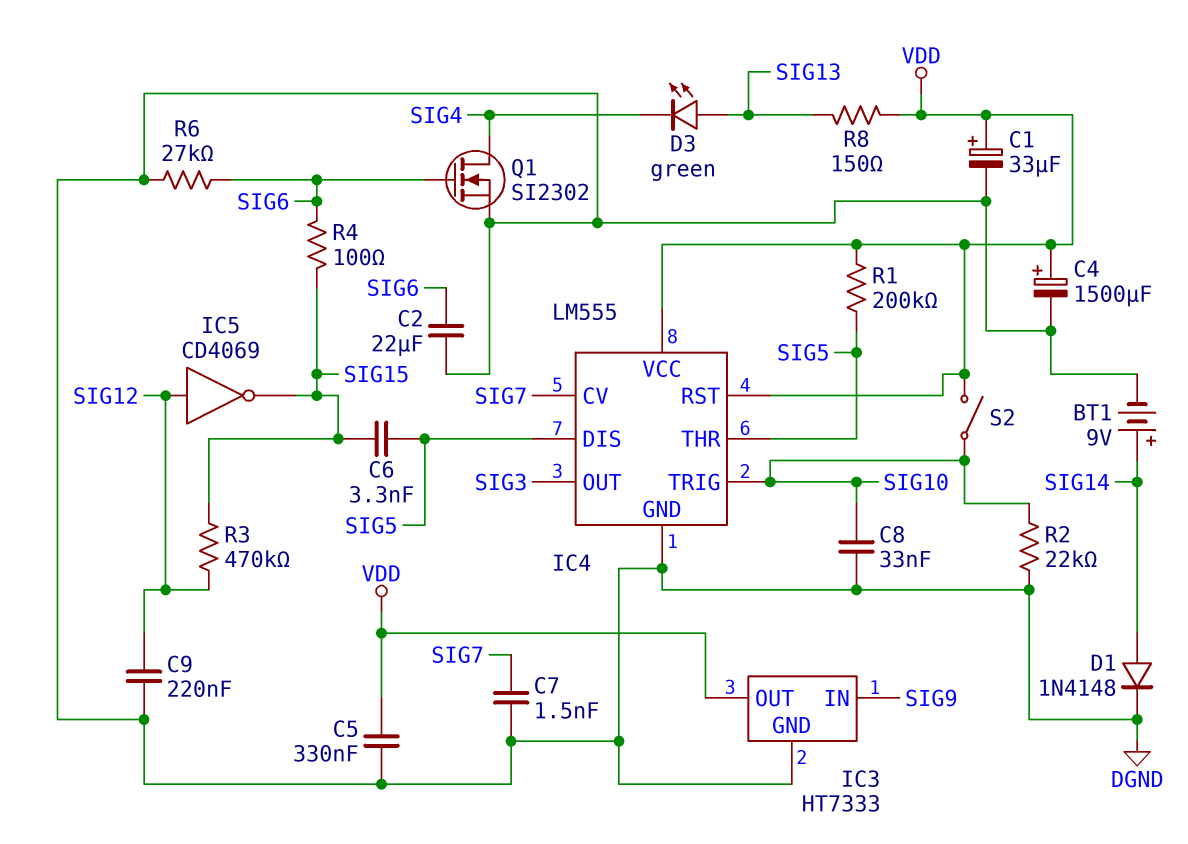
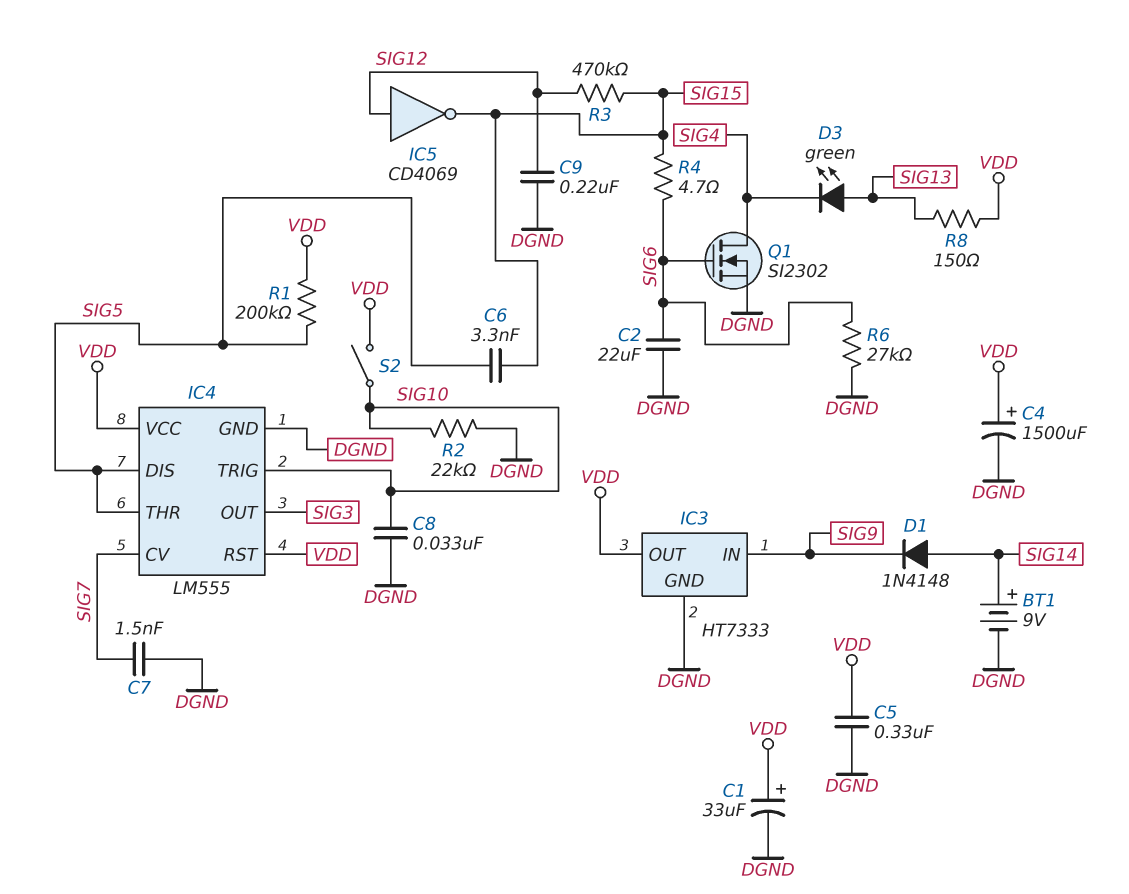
D1: diode 1N4148 (A SIG14, K DGND) -> diode 1N4148 (A SIG14, K SIG9)
R4: 100 (SIG6, SIG15) -> 4.7 (SIG6, SIG15)

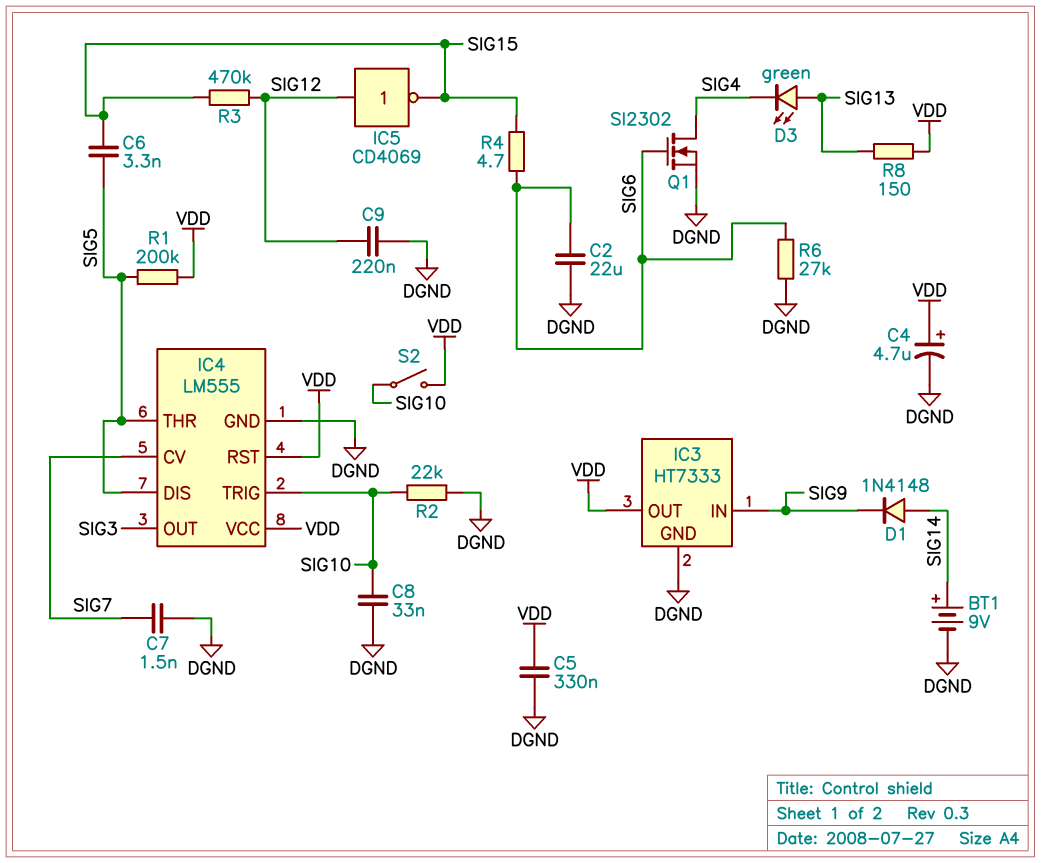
C1: 33uF (plus VDD, minus DGND) -> none
C4: 1500uF (plus VDD, minus DGND) -> 4.7uF (plus VDD, minus DGND)

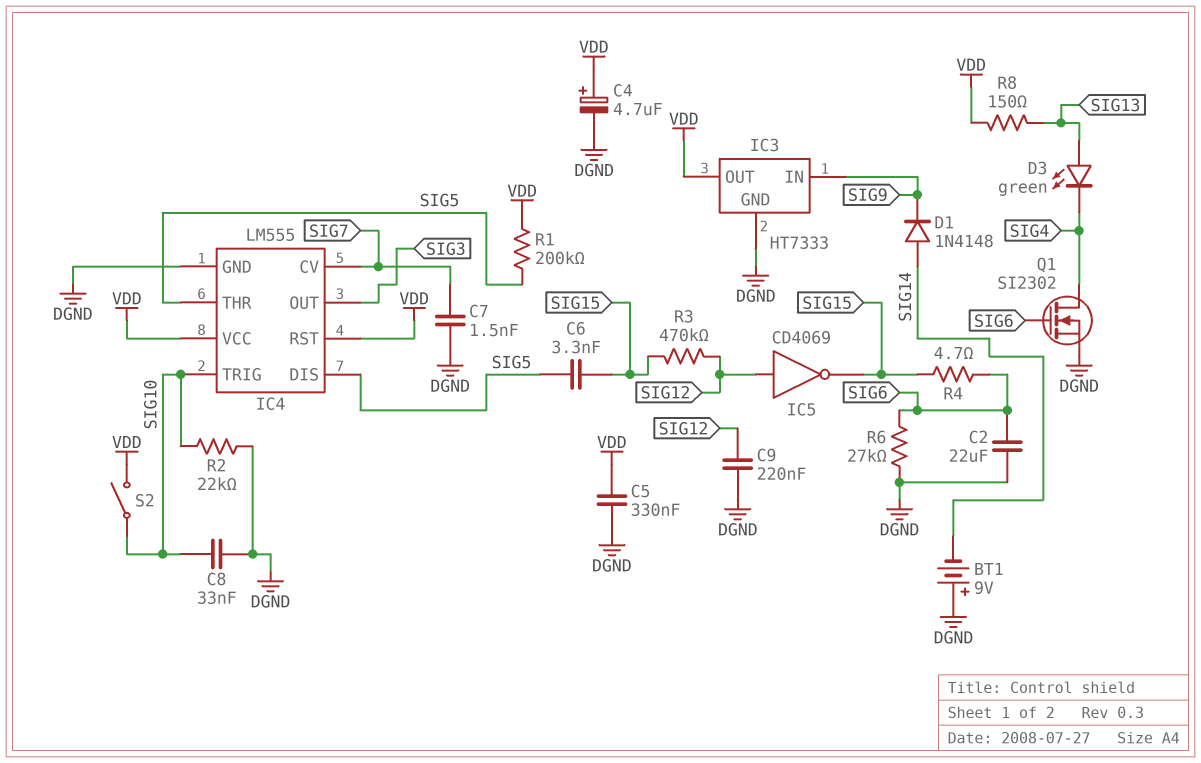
BT1: 9V (plus SIG14, minus DGND) -> 9V (plus DGND, minus SIG14)

